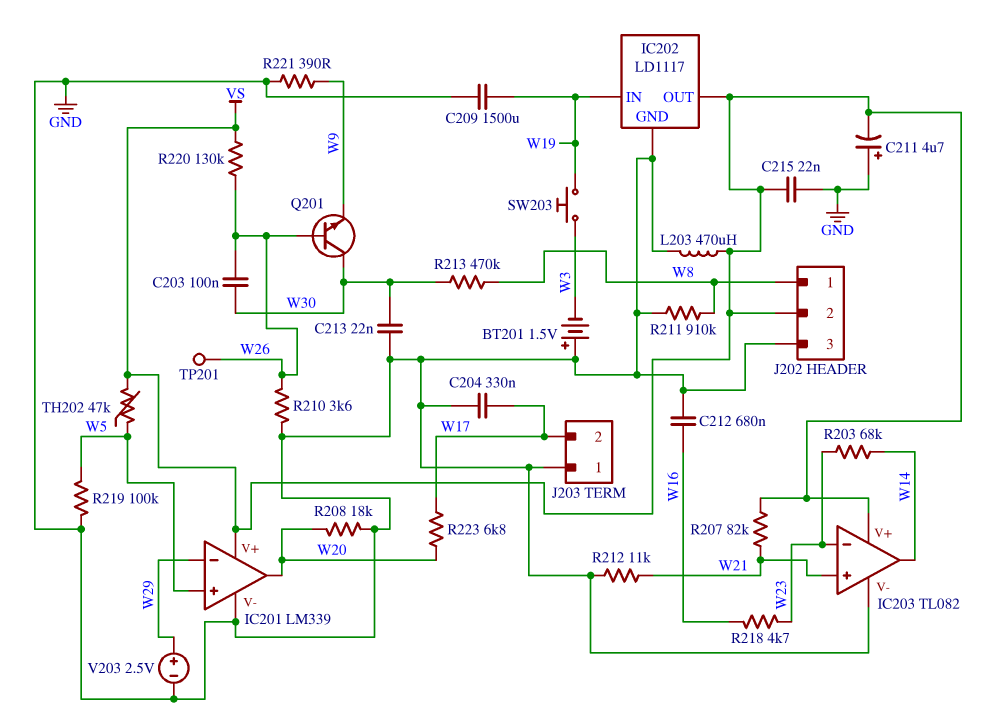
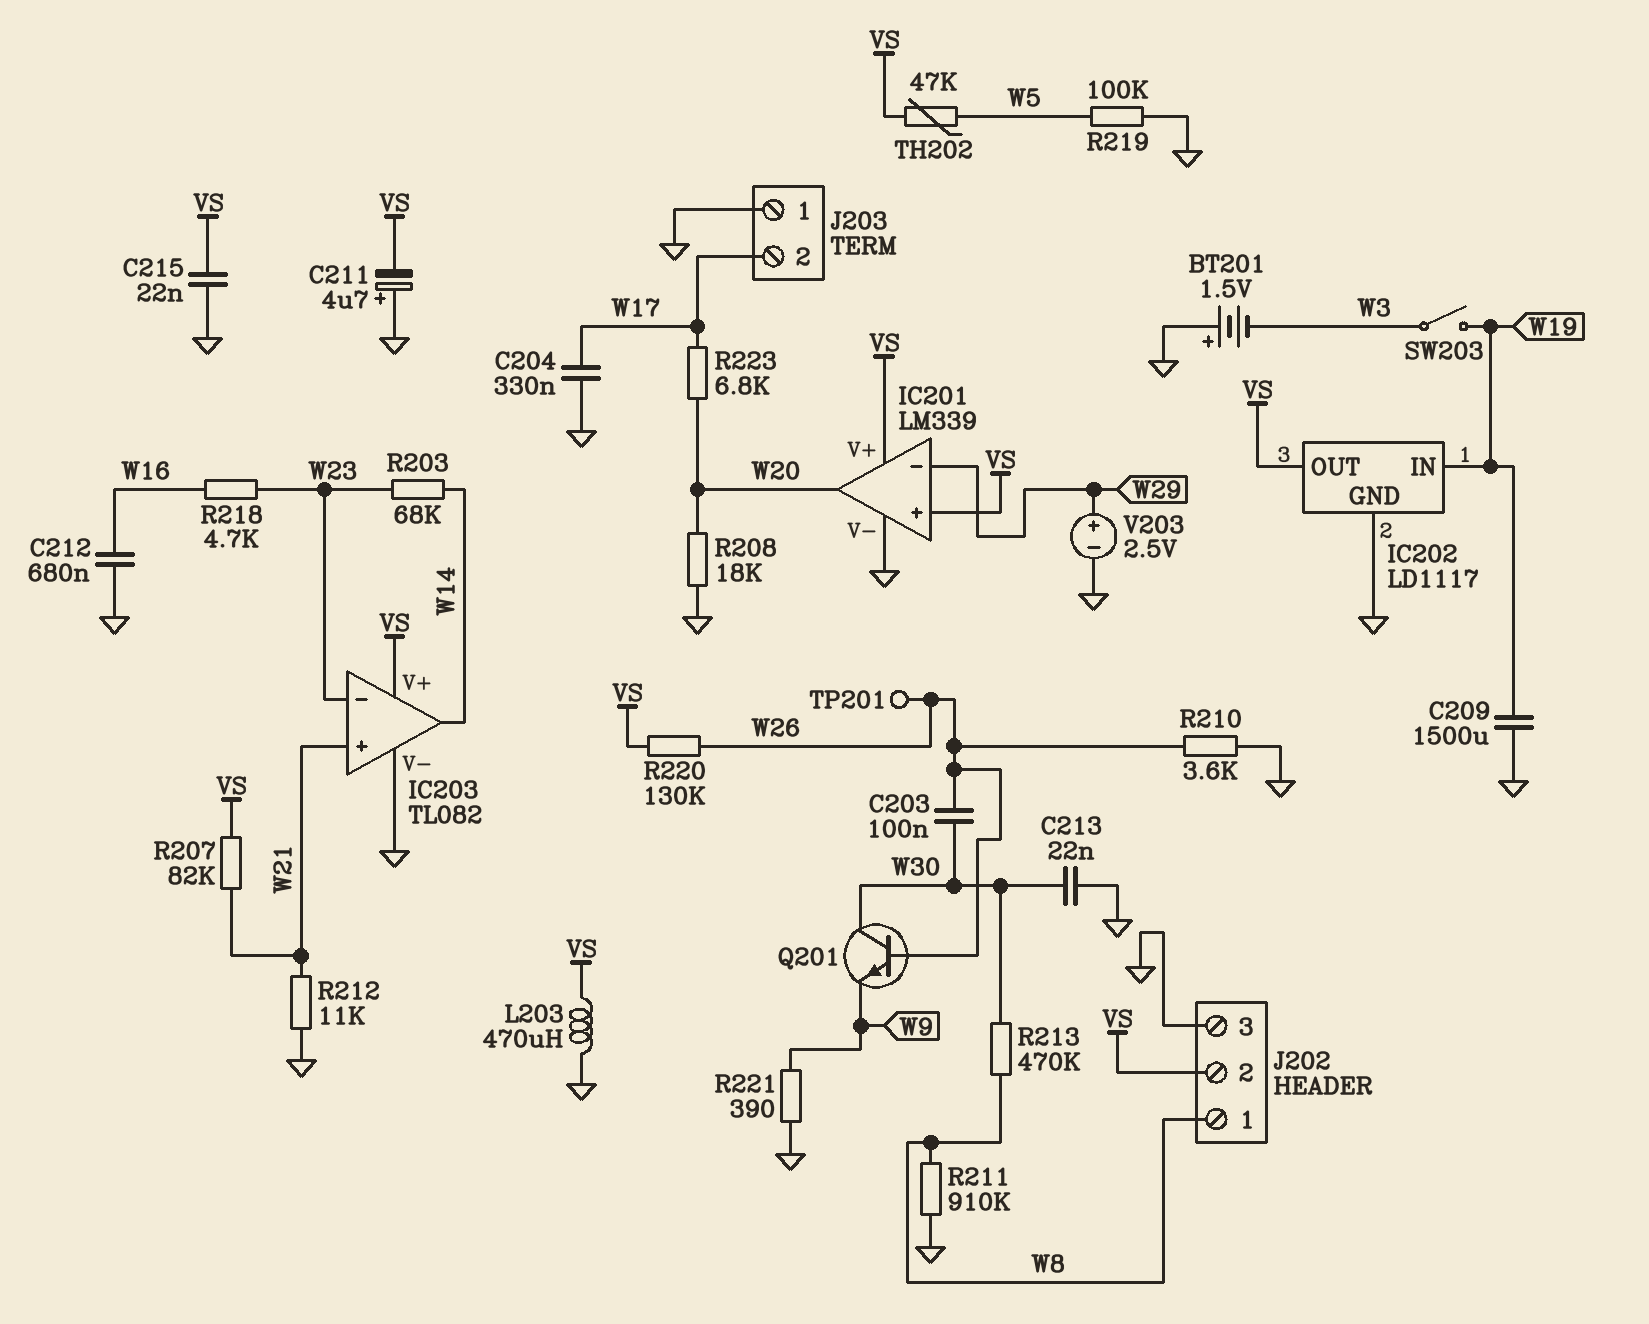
IC201 pin in+: W5 -> VS
SW203: button (W3, W19) -> switch (W3, W19)

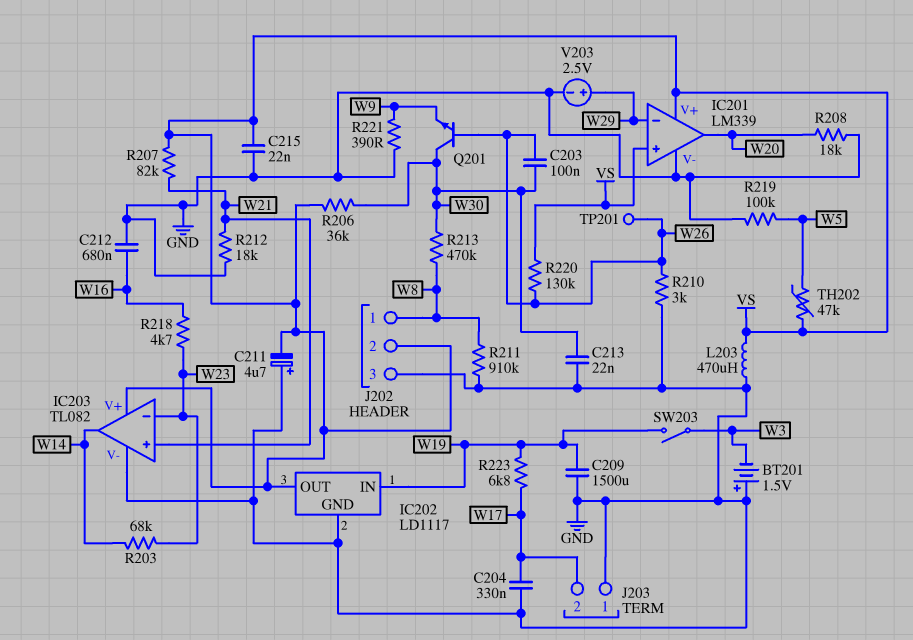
R206: none -> 36k (VS, W30)
R210: 3.6k (GND, W26) -> 3k (GND, W26)
R212: 11k (GND, W21) -> 18k (GND, W21)
R223: 6.8k (W17, W20) -> 6.8k (W17, W19)

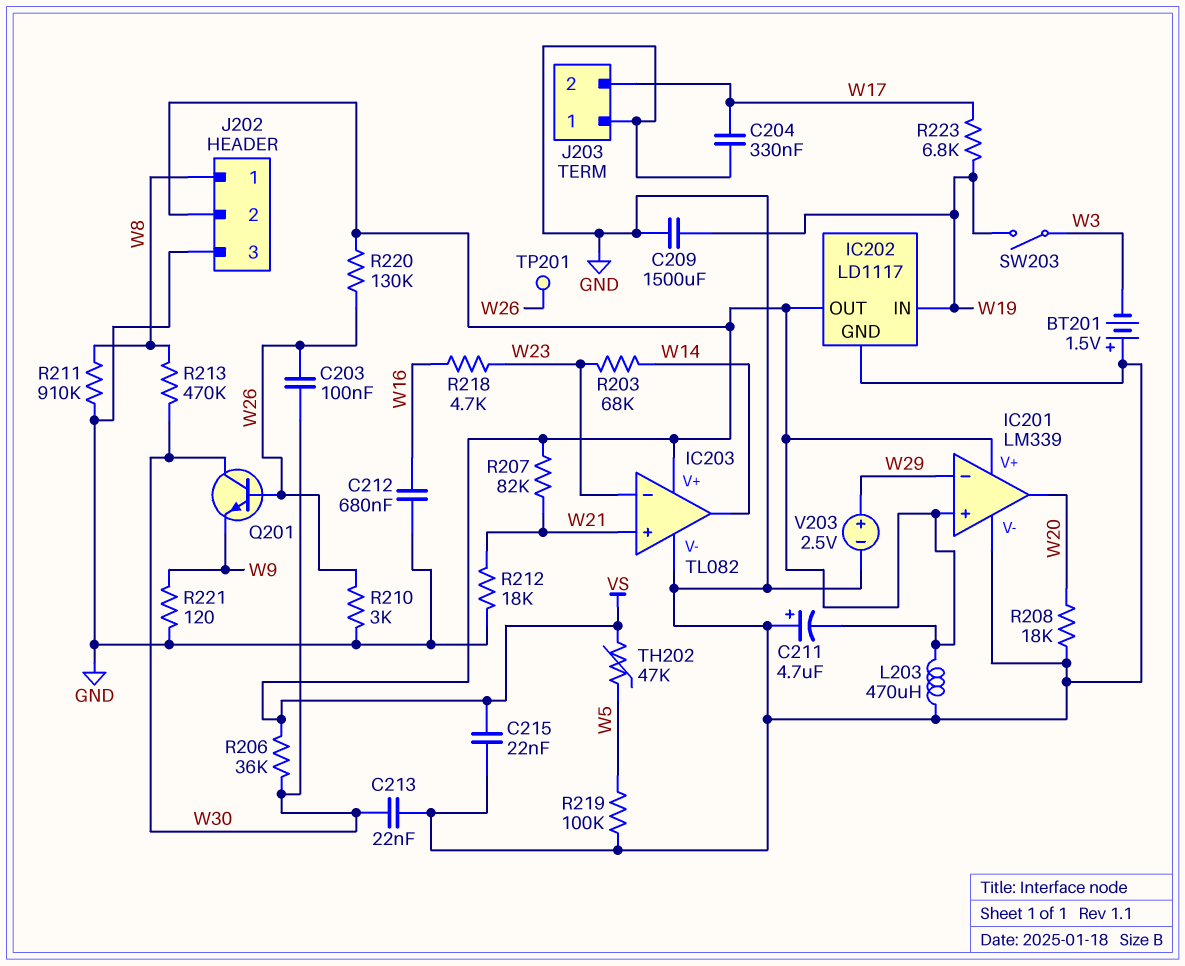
R221: 390 (GND, W9) -> 120 (GND, W9)

